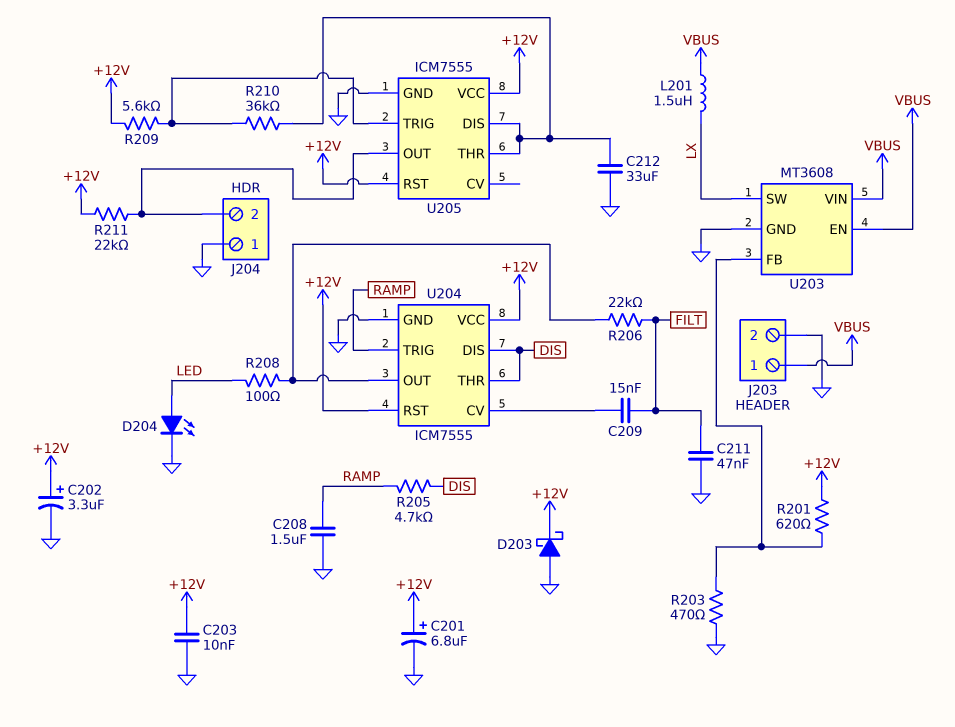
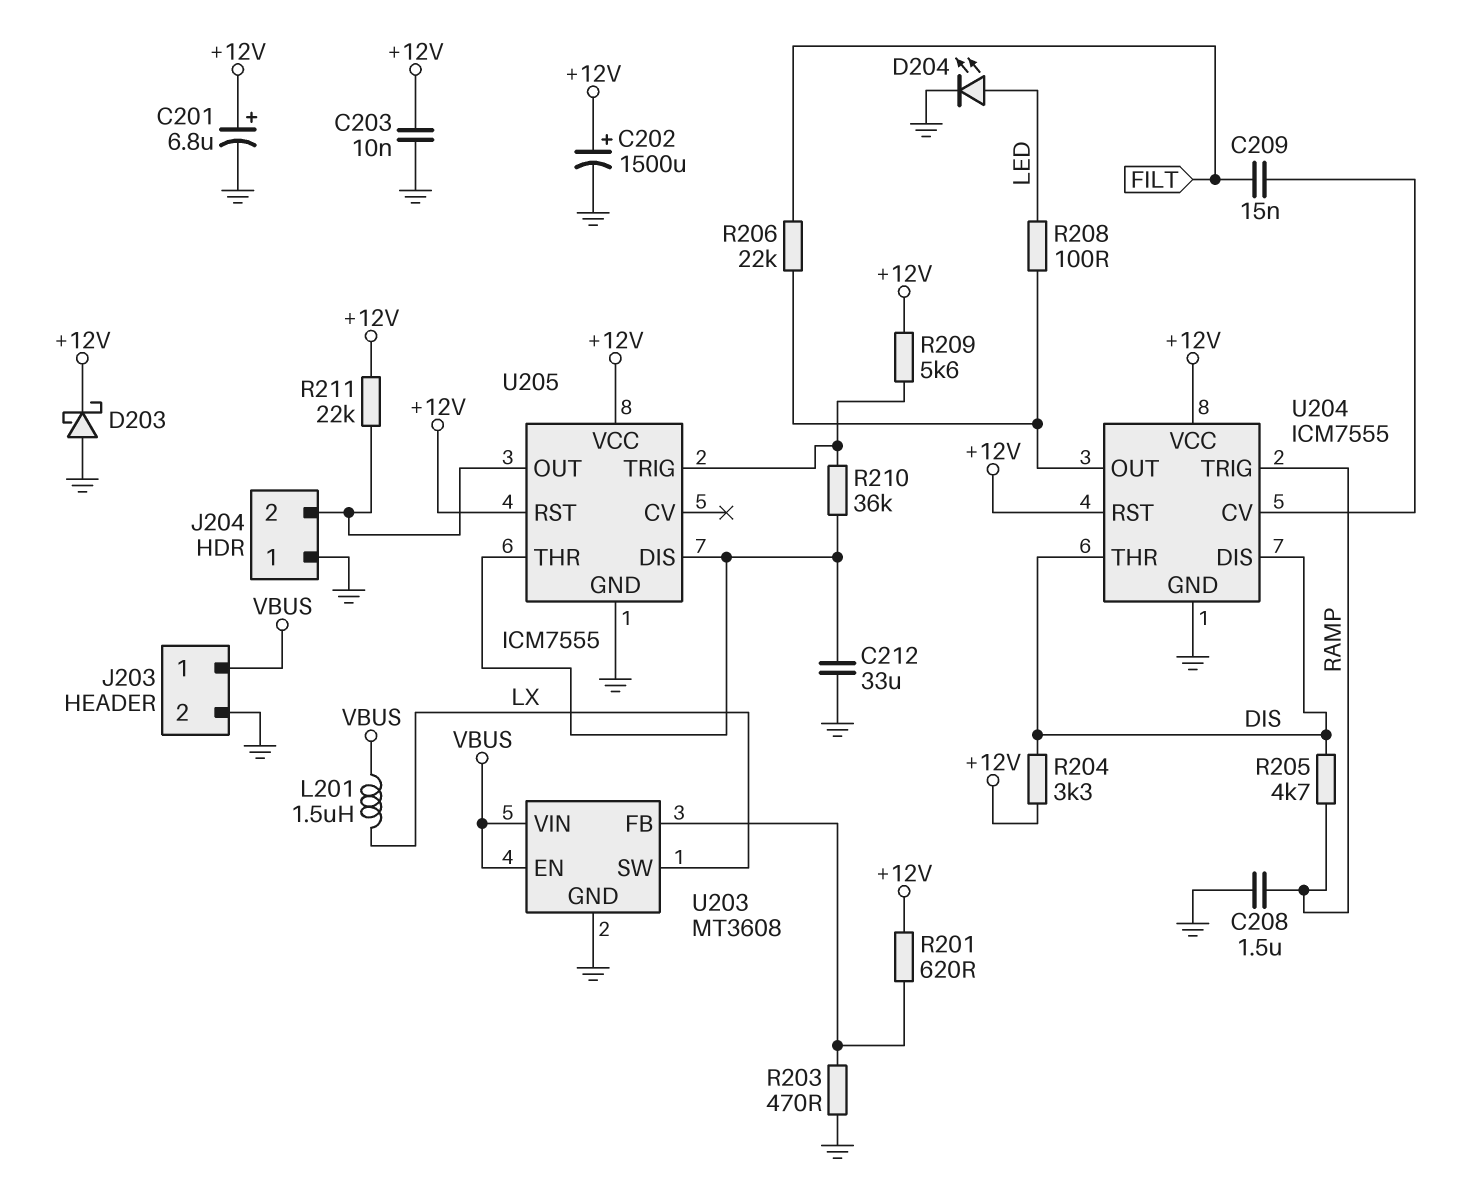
C202: 3.3uF (plus +12V, minus GND) -> 1500uF (plus +12V, minus GND)
C211: 47nF (FILT, GND) -> none
R204: none -> 3.3k (+12V, DIS)

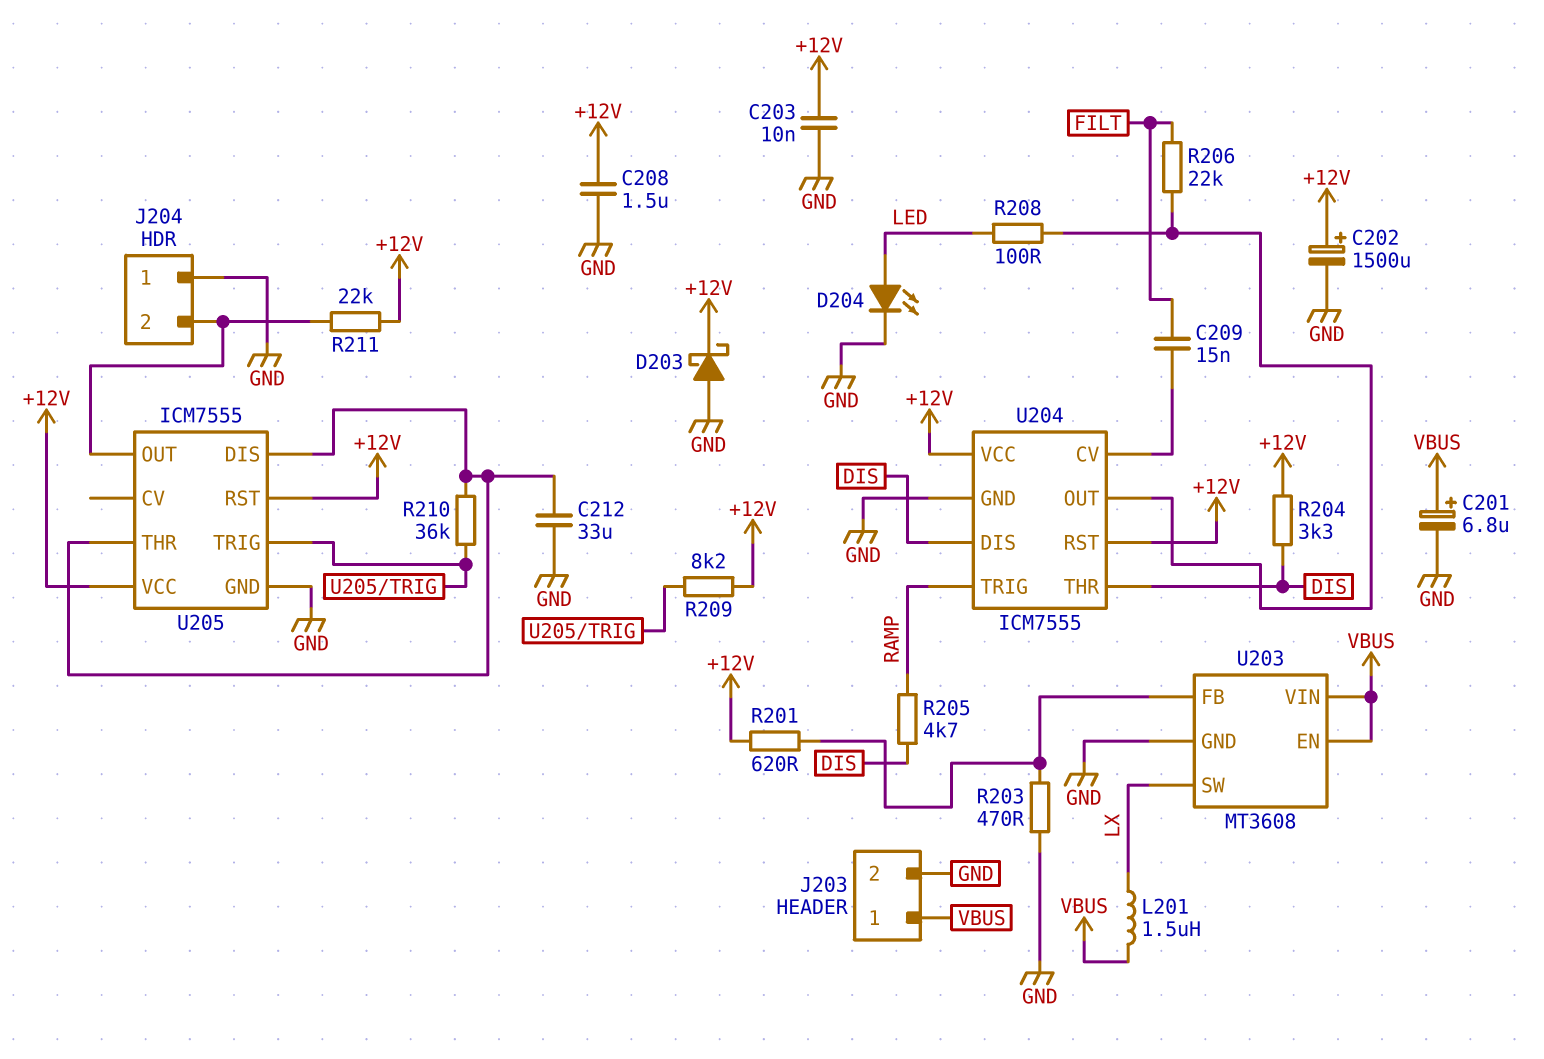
C201: 6.8uF (plus +12V, minus GND) -> 6.8uF (plus VBUS, minus GND)
C208: 1.5uF (GND, RAMP) -> 1.5uF (+12V, GND)
R209: 5.6k (+12V, U205/TRIG) -> 8.2k (+12V, U205/TRIG)

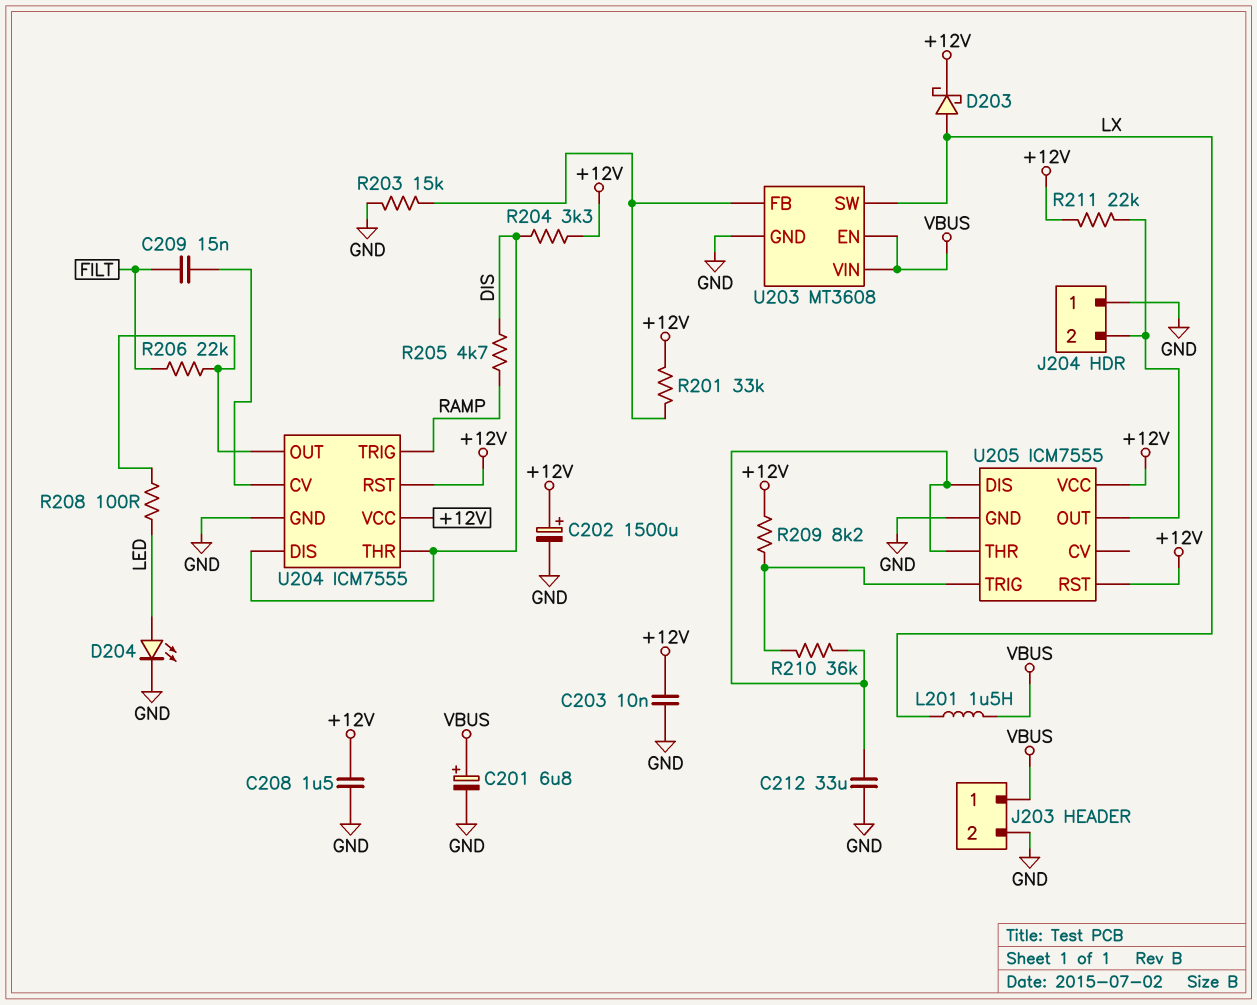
D203: schottky (A GND, K +12V) -> schottky (A LX, K +12V)
R201: 620 (+12V, U203/FB) -> 33k (+12V, U203/FB)
R203: 470 (GND, U203/FB) -> 15k (GND, U203/FB)

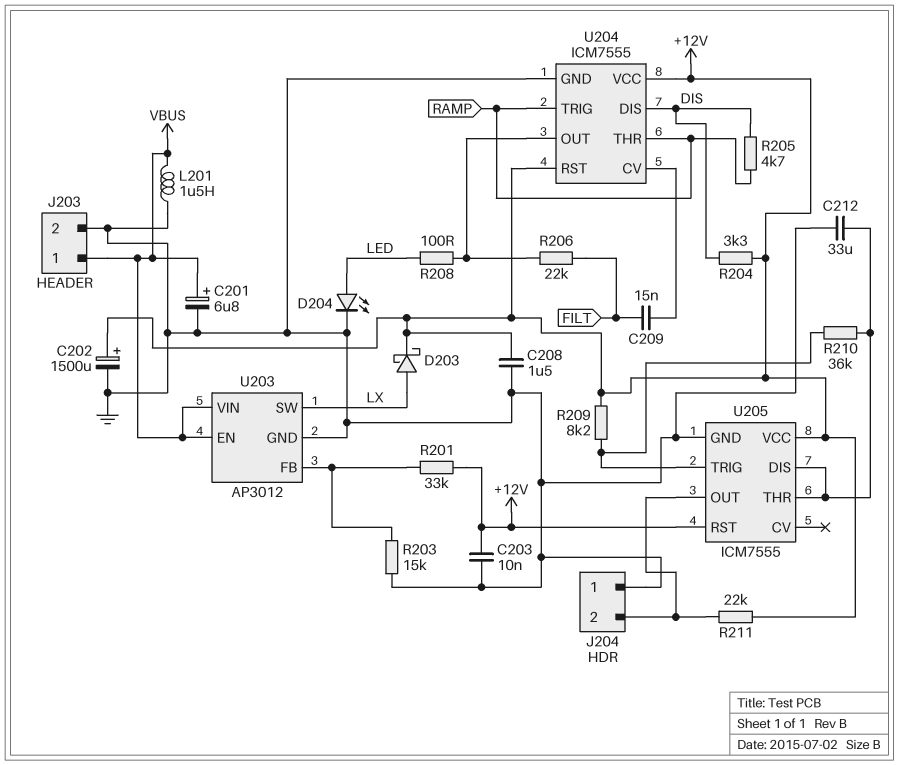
L201: 1.5uH (LX, VBUS) -> 1.5uH (GND, VBUS)
U203: MT3608 -> AP3012
U204 pin THR: DIS -> RAMP

